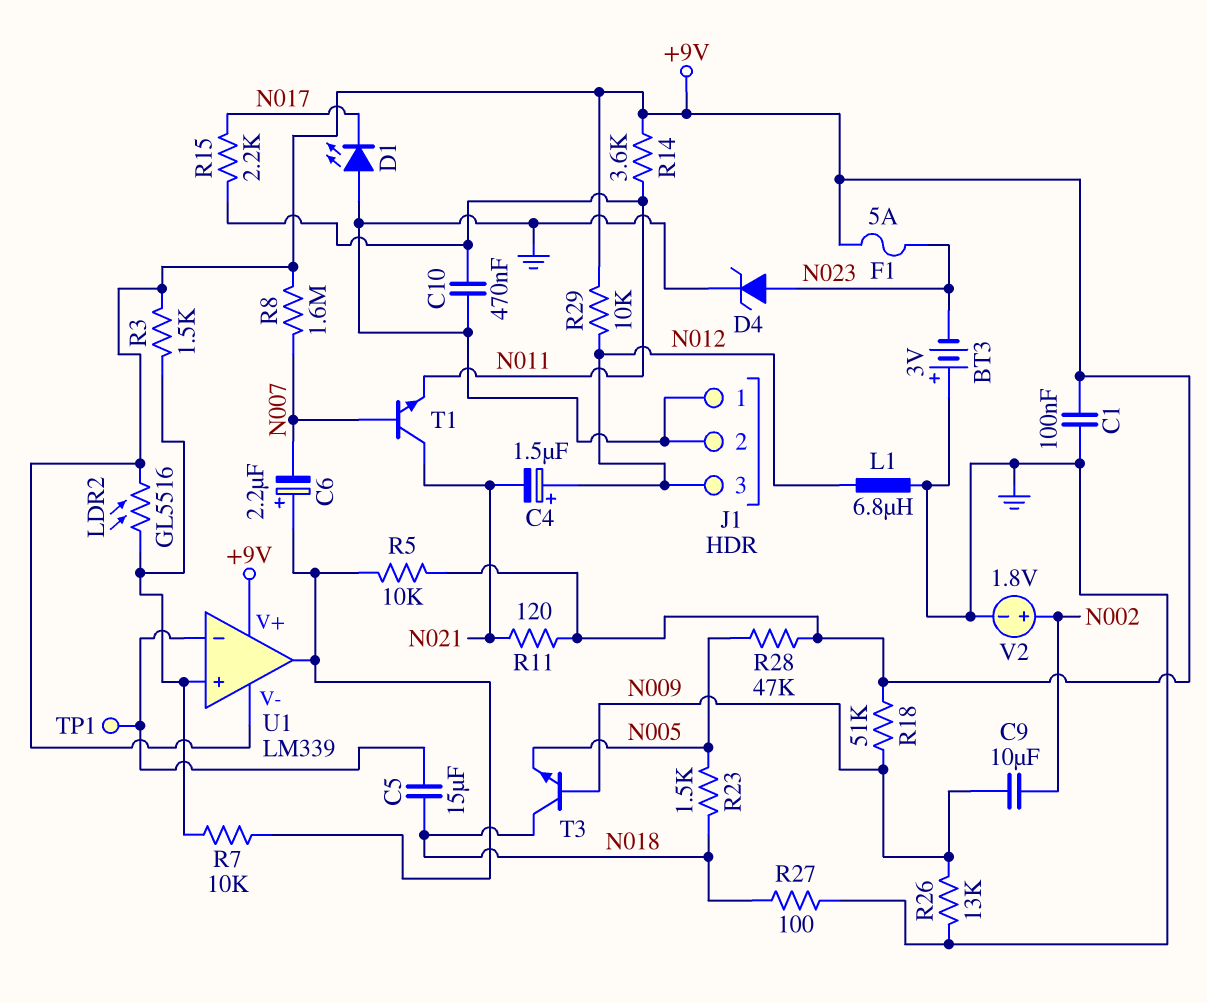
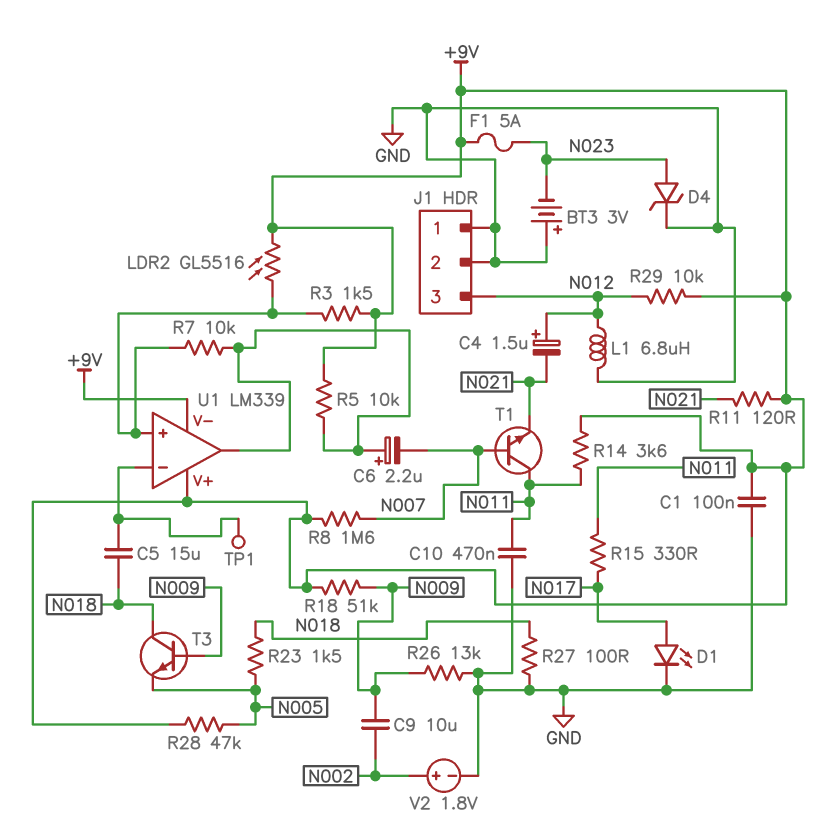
D1: LED (A GND, K N017) -> LED (A N017, K GND)
R15: 2.2k (N011, N017) -> 330 (N011, N017)
T1: NPN (B N007, C N021, E N011) -> NPN (B N007, C N011, E N021)

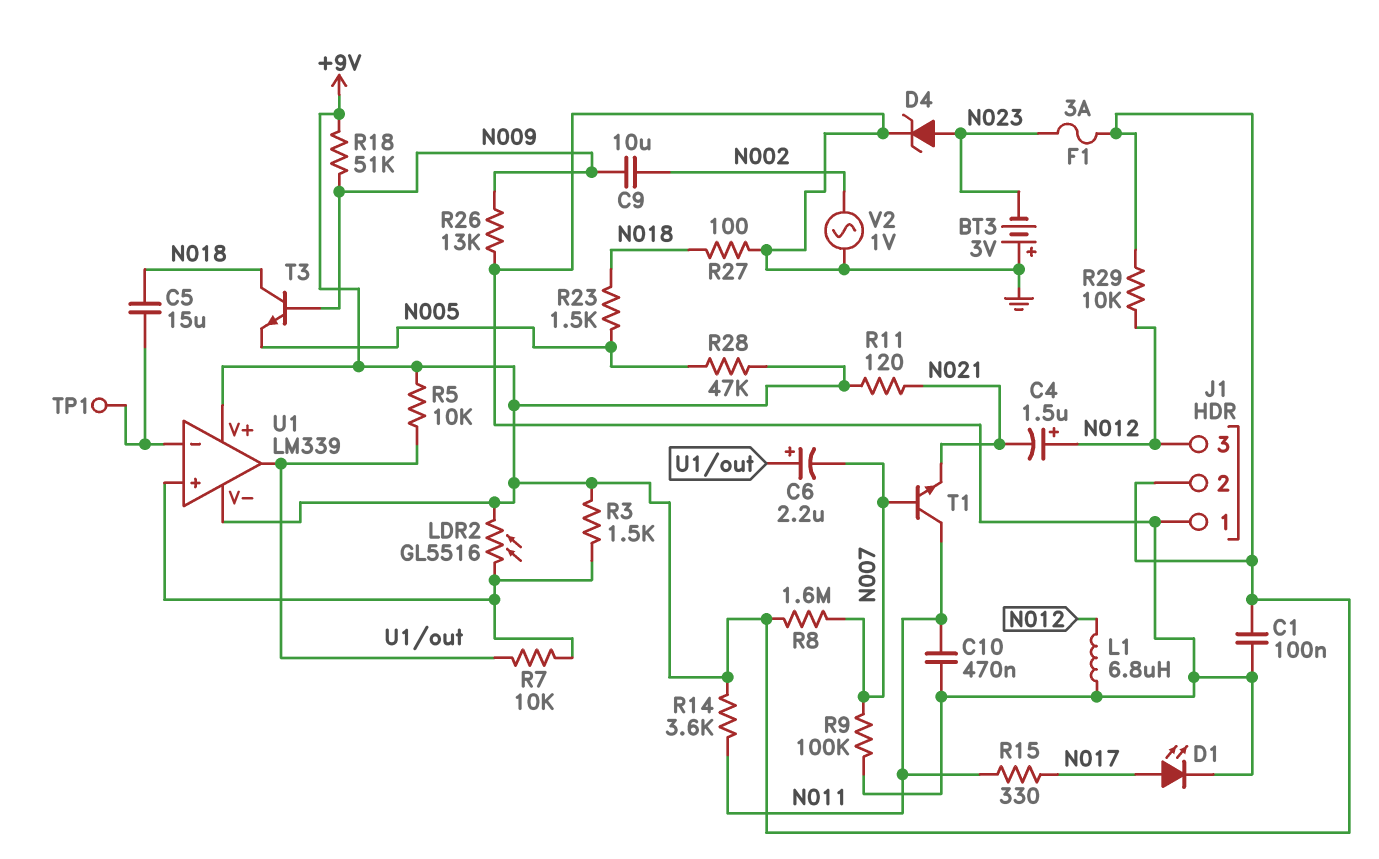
F1: 5A (+9V, N023) -> 3A (+9V, N023)
J1 pin 2: GND -> +9V
R9: none -> 100k (GND, N007)
V2: 1.8V (plus N002, minus GND) -> AC 1V (GND, N002)

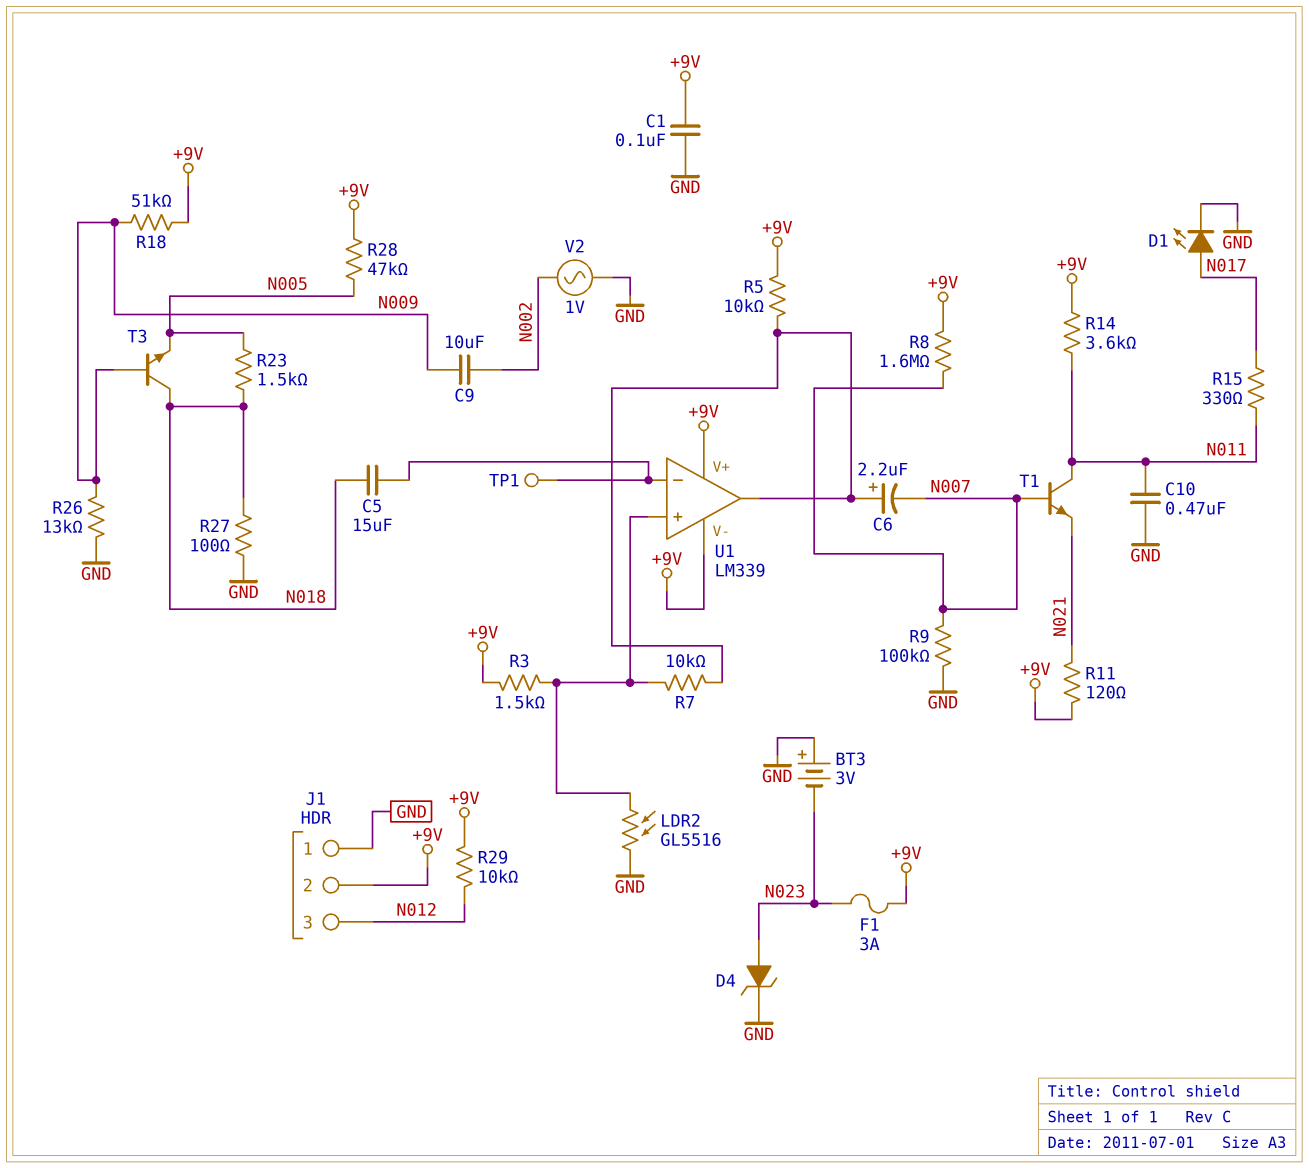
C4: 1.5uF (plus N012, minus N021) -> none
L1: 6.8uH (GND, N012) -> none
LDR2: GL5516 (+9V, U1/in+) -> GL5516 (GND, U1/in+)

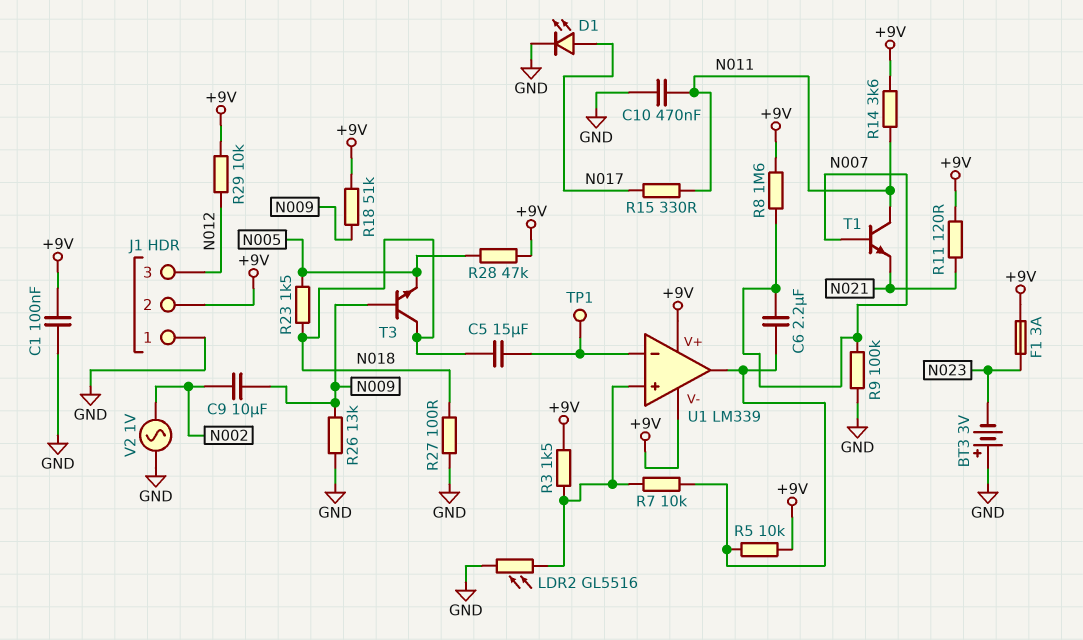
C6: 2.2uF (plus U1/out, minus N007) -> 2.2uF (N007, U1/out)
D4: zener (A N023, K GND) -> none

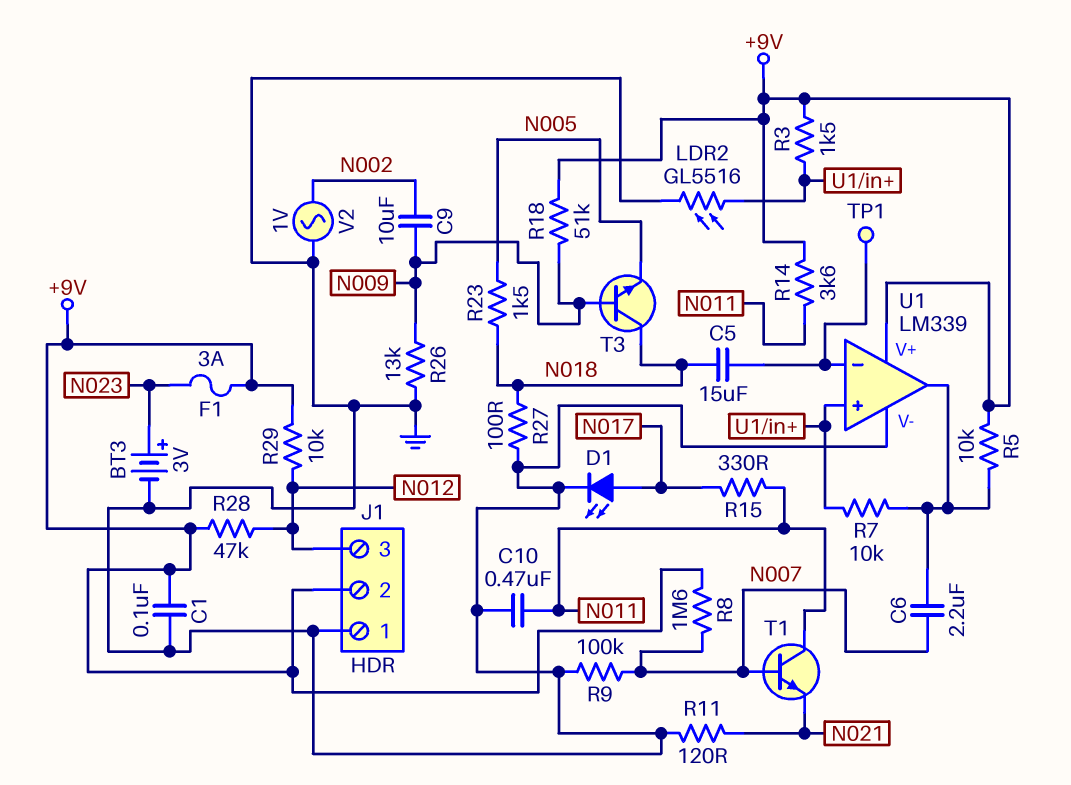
BT3: 3V (plus GND, minus N023) -> 3V (plus N023, minus GND)
R11: 120 (+9V, N021) -> 120 (GND, N021)
R28: 47k (+9V, N005) -> 47k (+9V, N012)
U1 pin V-: +9V -> GND

